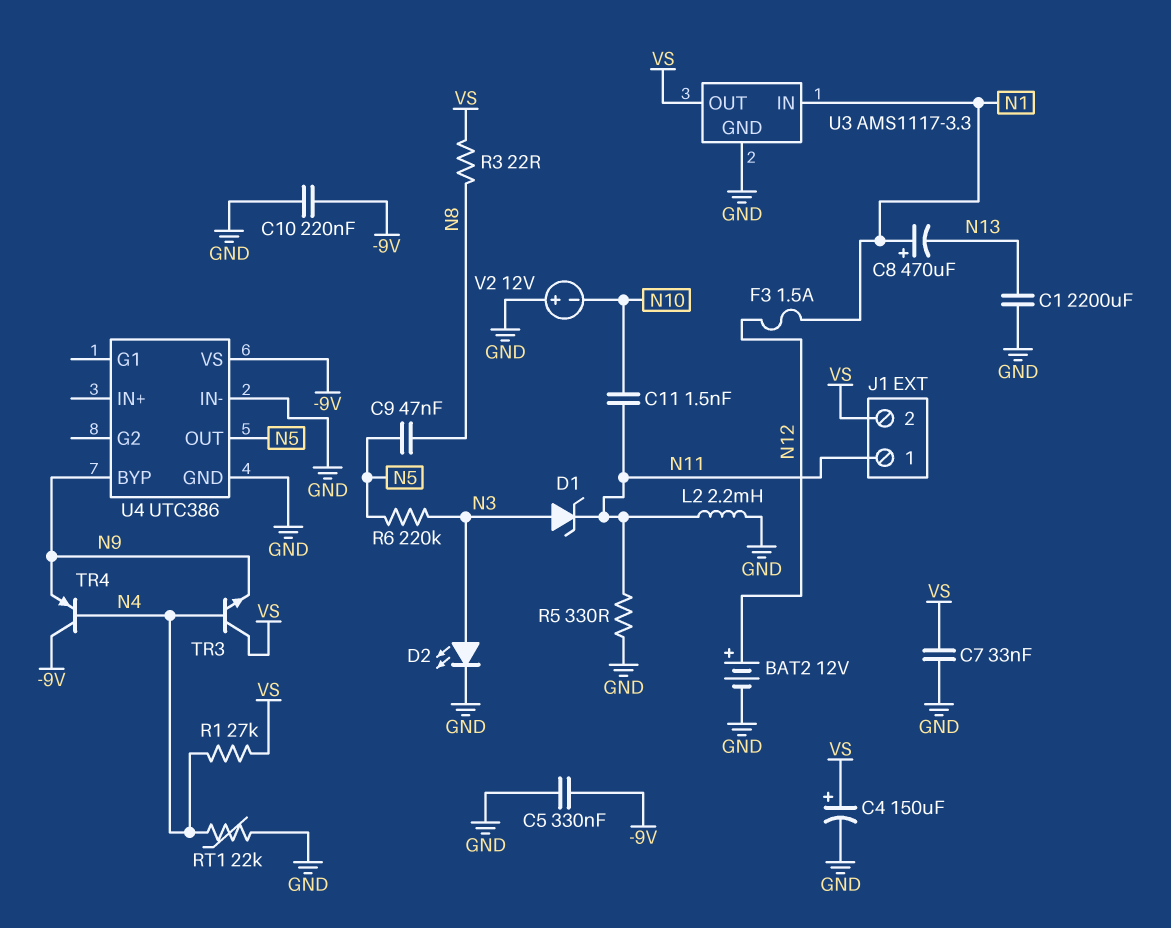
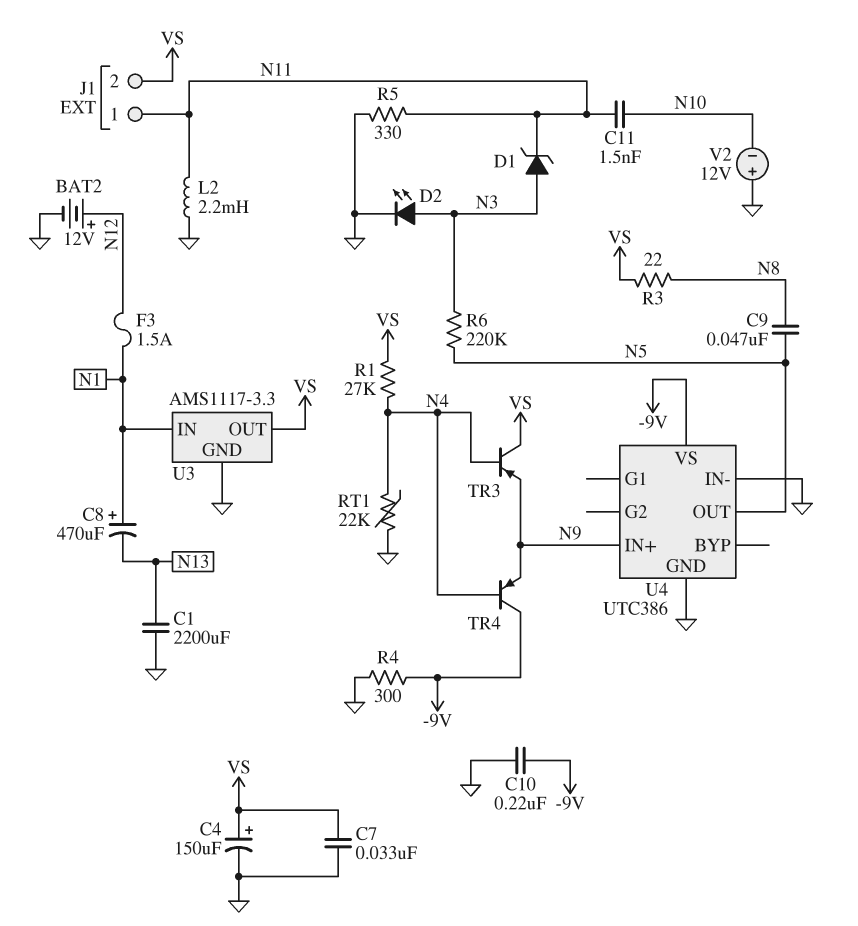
C5: 330nF (-9V, GND) -> none
R4: none -> 300 (-9V, GND)
TR3: NPN (B N4, C VS, E N9) -> PNP (B N4, C VS, E N9)
U4 pin BYP: N9 -> none
U4 pin IN+: none -> N9

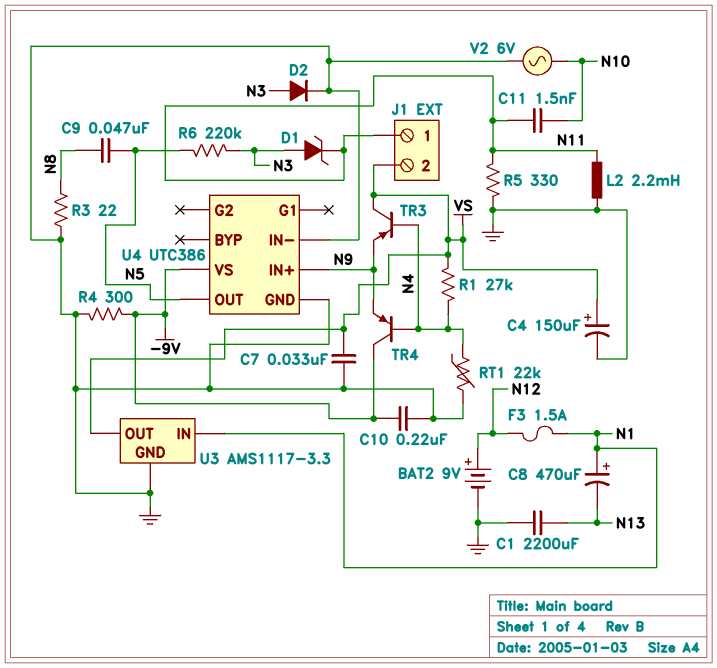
BAT2: 12V (plus N12, minus GND) -> 9V (plus N12, minus GND)
D2: LED (A N3, K GND) -> diode (A N3, K GND)
R3: 22 (N8, VS) -> 22 (GND, N8)
V2: 12V (plus GND, minus N10) -> AC 6V (GND, N10)

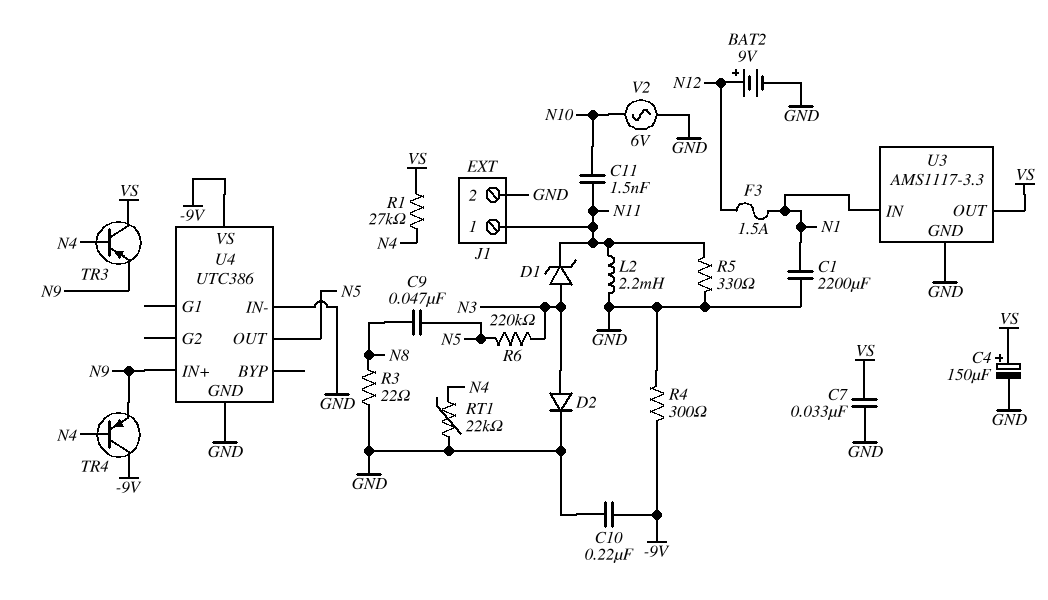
C1: 2200uF (GND, N13) -> 2200uF (GND, N1)
C8: 470uF (plus N1, minus N13) -> none
J1 pin 2: VS -> GND

